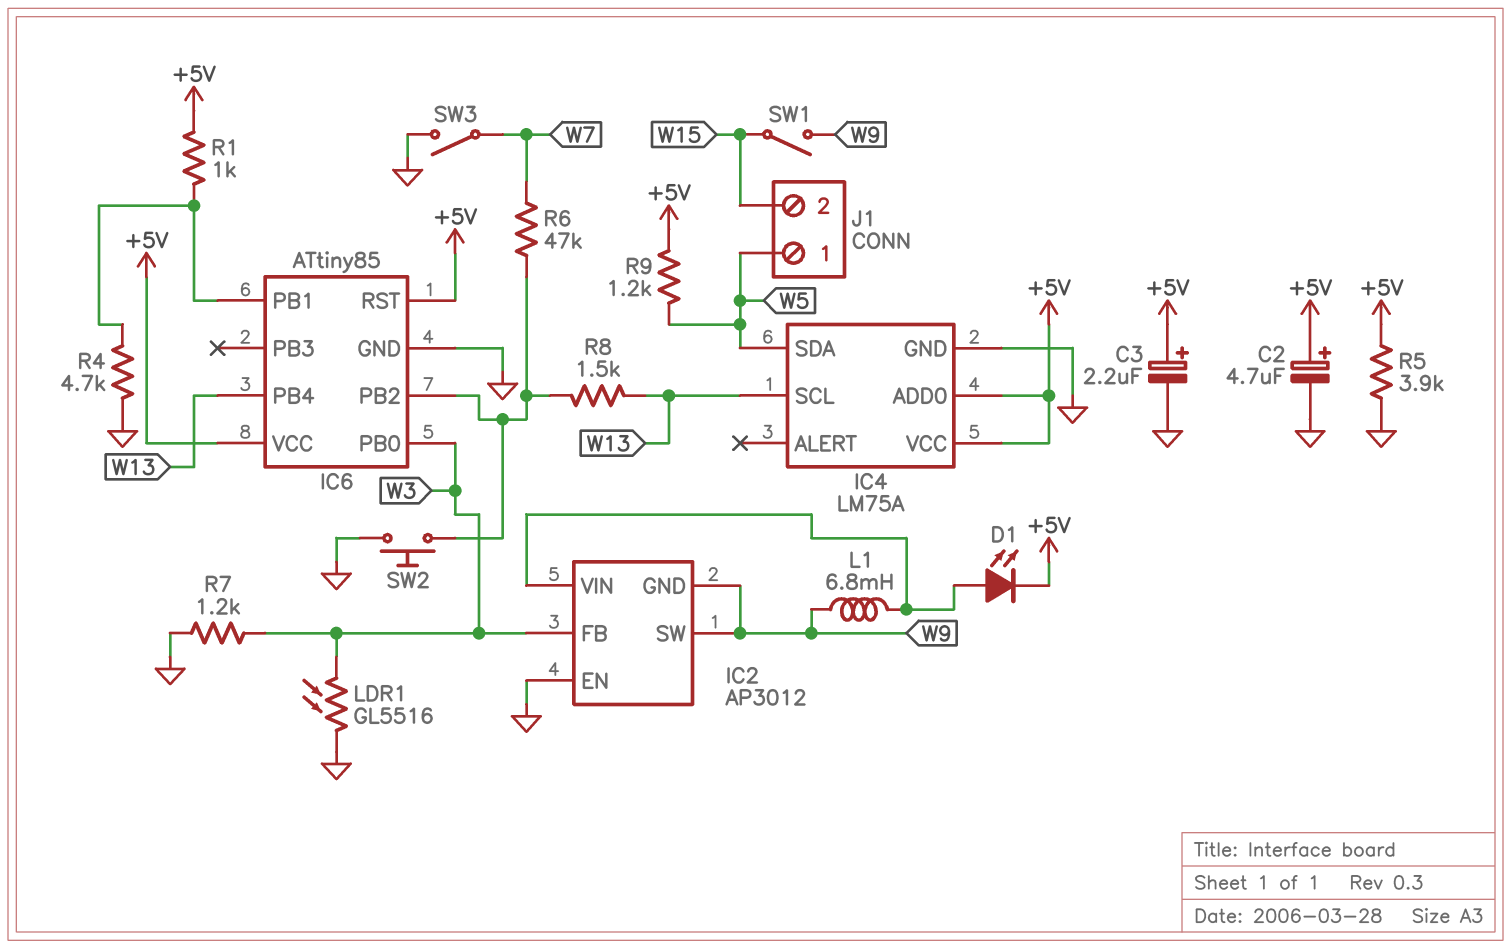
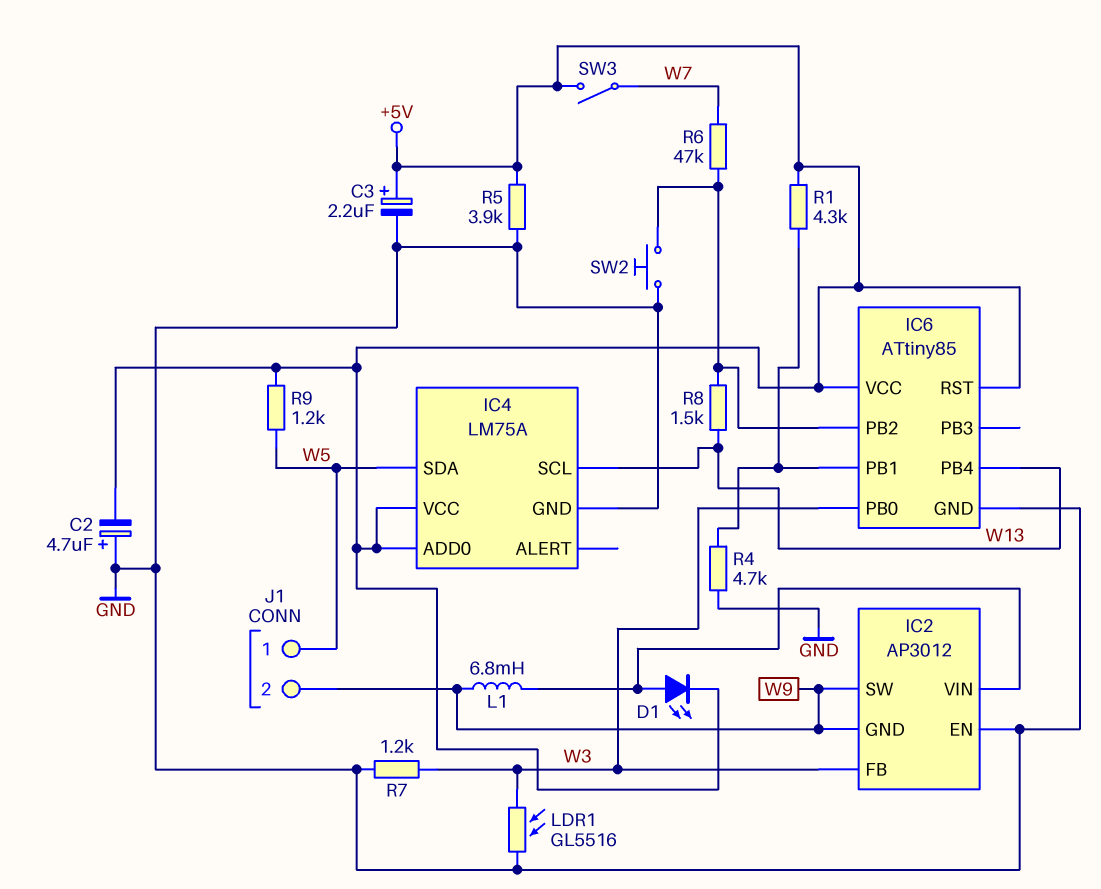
C2: 4.7uF (plus +5V, minus GND) -> 4.7uF (plus GND, minus +5V)
J1 pin 2: W15 -> W9
R1: 1k (+5V, IC6/PB1) -> 4.3k (+5V, IC6/PB1)
SW1: switch (W9, W15) -> none
SW3: switch (GND, W7) -> switch (+5V, W7)

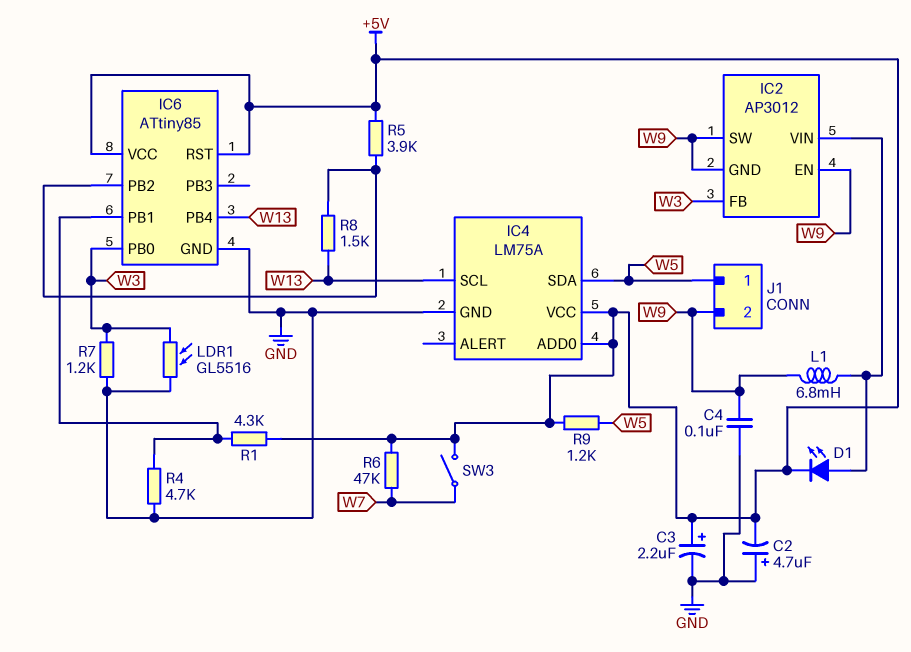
C4: none -> 100nF (GND, W9)
IC2 pin EN: GND -> W9
R5: 3.9k (+5V, GND) -> 3.9k (+5V, IC6/PB2)
R6: 47k (IC6/PB2, W7) -> 47k (+5V, W7)
SW2: button (GND, IC6/PB2) -> none

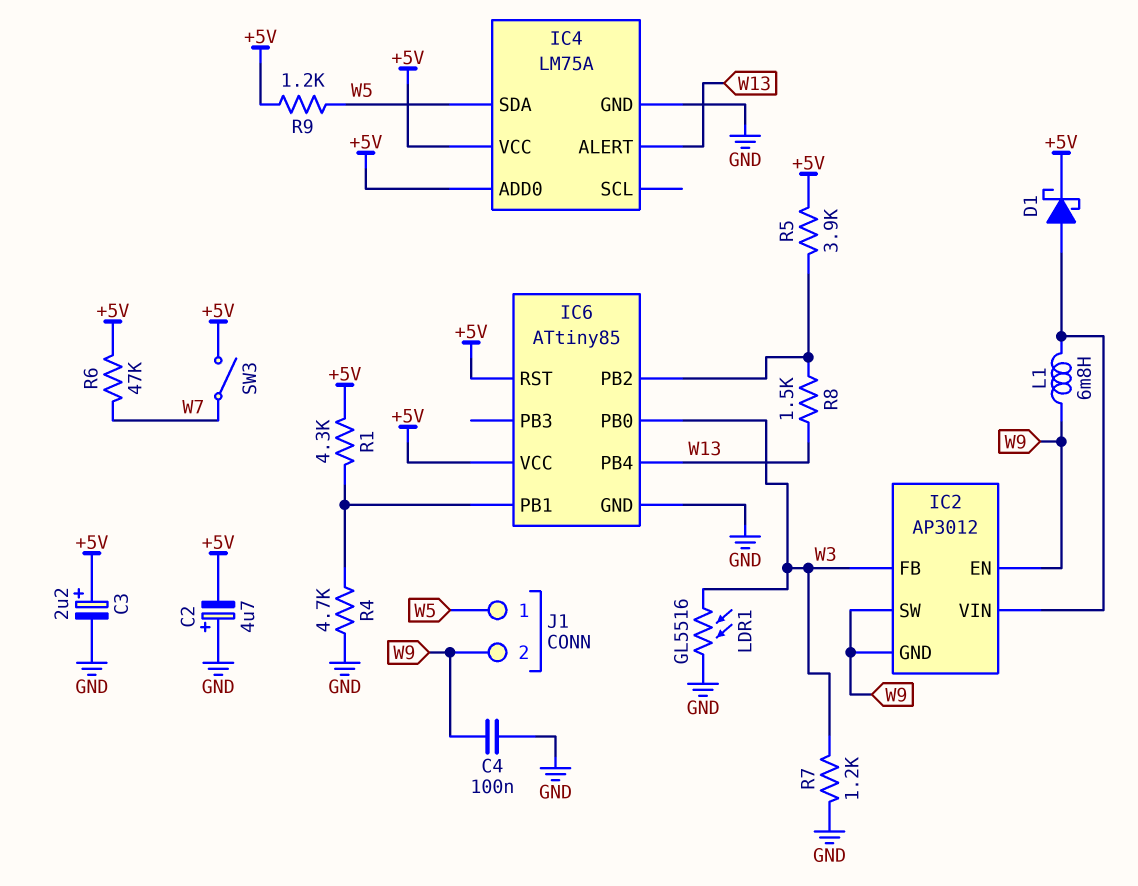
D1: LED (A IC2/VIN, K +5V) -> schottky (A IC2/VIN, K +5V)
IC4 pin ALERT: none -> W13
IC4 pin SCL: W13 -> none

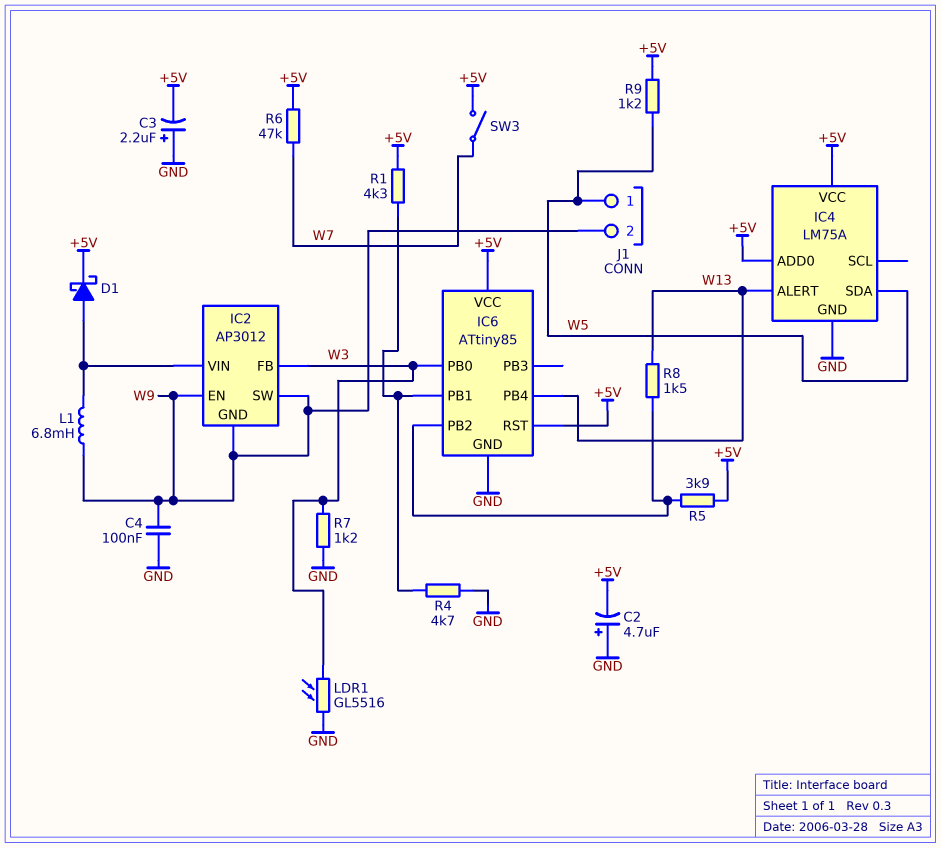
C3: 2.2uF (plus +5V, minus GND) -> 2.2uF (plus GND, minus +5V)

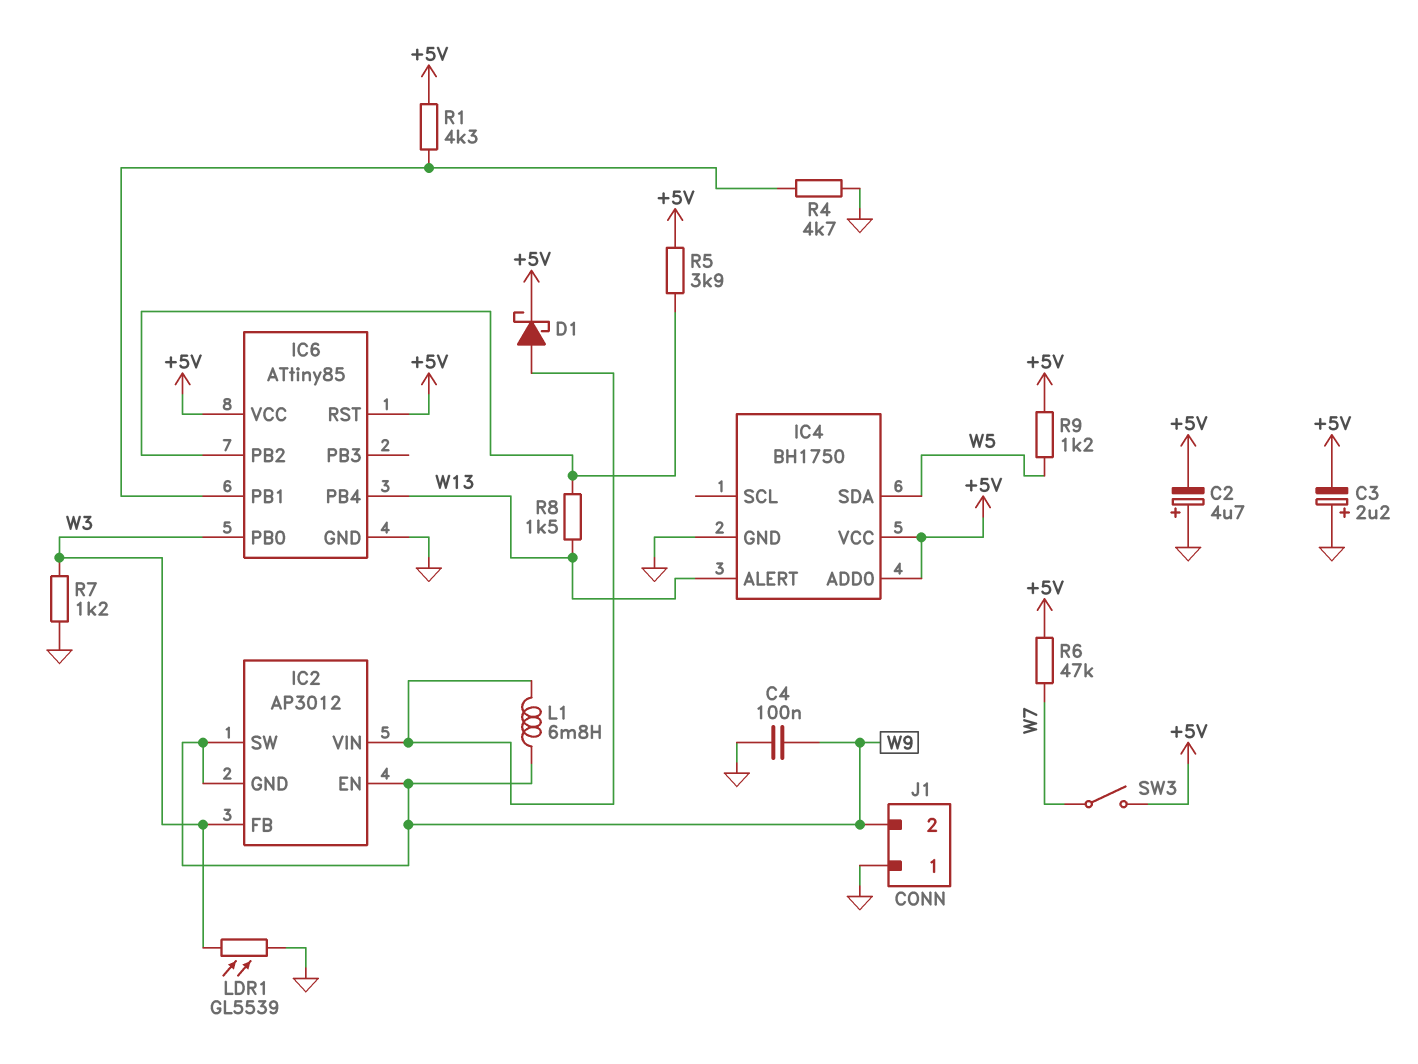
IC4: LM75A -> BH1750
J1 pin 1: W5 -> GND
LDR1: GL5516 (GND, W3) -> GL5539 (GND, W3)

